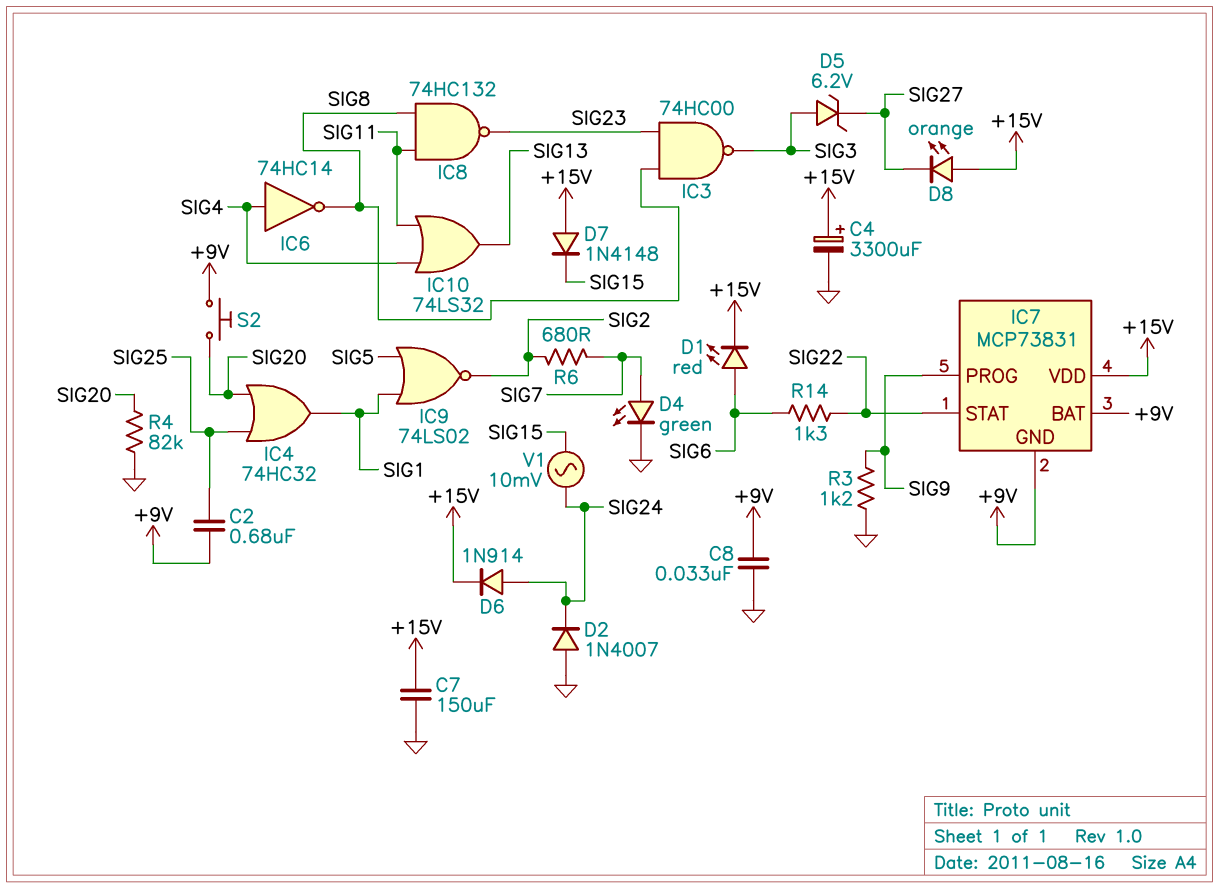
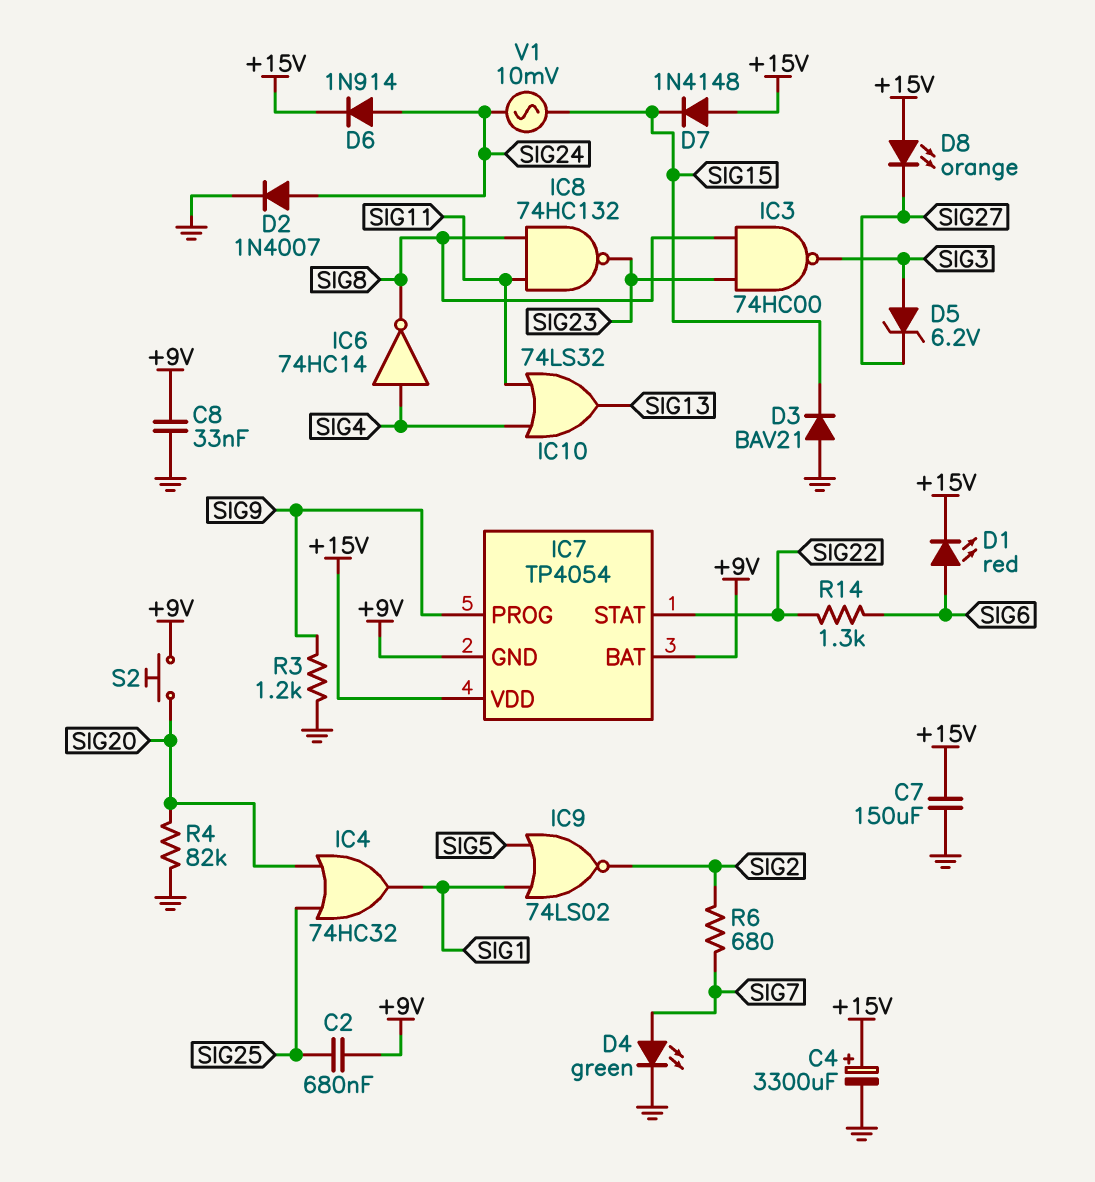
D2: diode 1N4007 (A GND, K SIG24) -> diode 1N4007 (A SIG24, K GND)
D3: none -> diode BAV21 (A GND, K SIG15)
IC7: MCP73831 -> TP4054

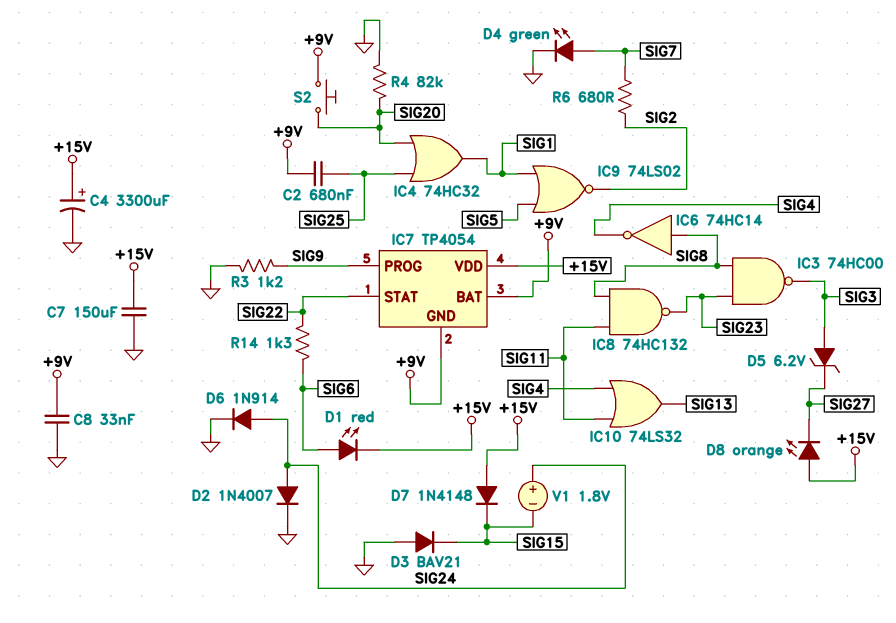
D6: diode 1N914 (A SIG24, K +15V) -> diode 1N914 (A SIG24, K GND)
IC6: NOT 74HC14 (in SIG4, out SIG8) -> NOT 74HC14 (in SIG8, out SIG4)
V1: AC 10mV (SIG15, SIG24) -> 1.8V (plus SIG24, minus SIG15)

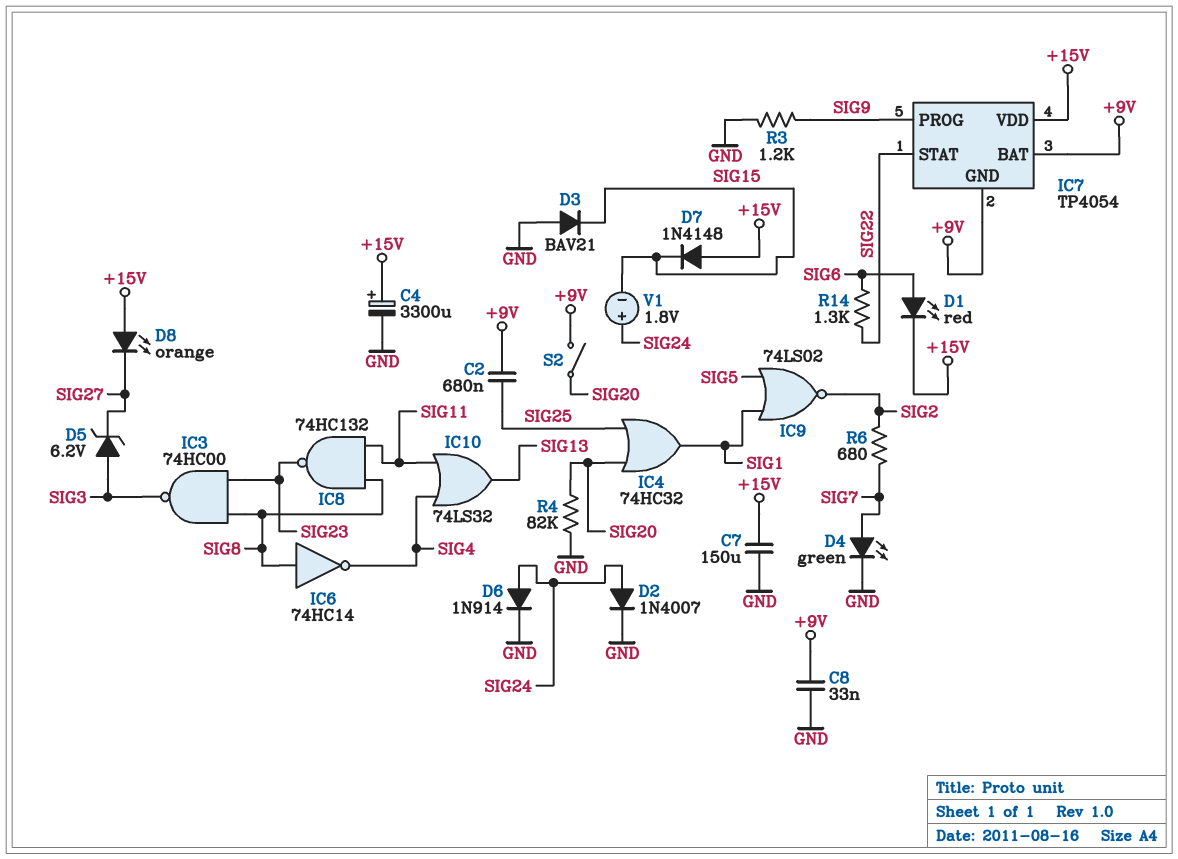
S2: button (+9V, SIG20) -> switch (+9V, SIG20)

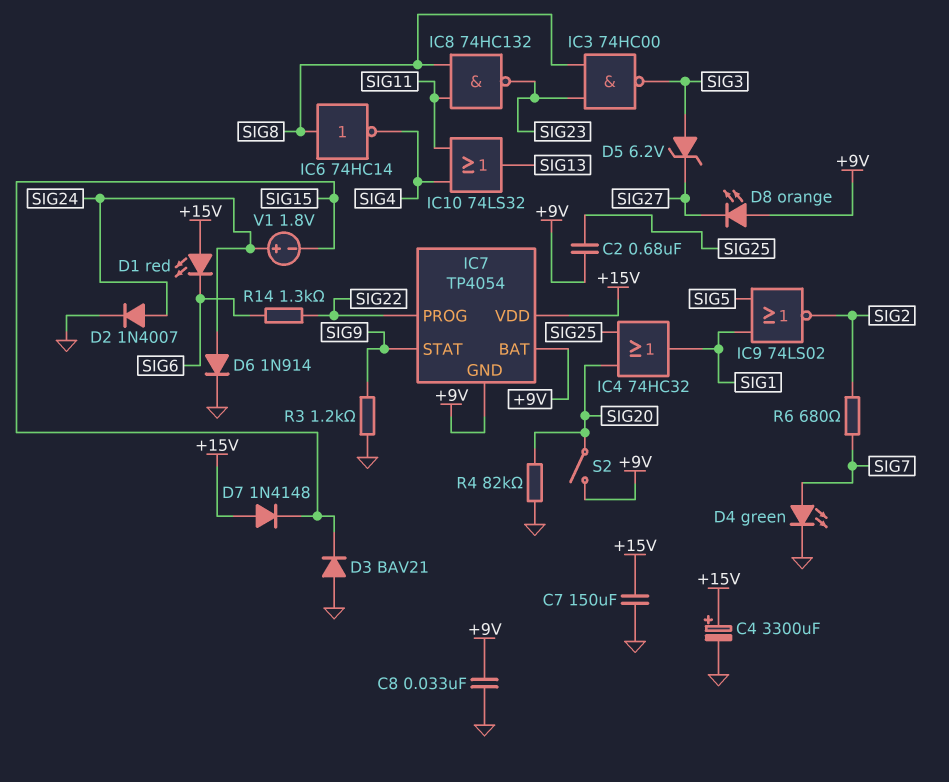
D1: LED red (A SIG6, K +15V) -> LED red (A +15V, K SIG6)
D8: LED orange (A +15V, K SIG27) -> LED orange (A +9V, K SIG27)
IC7 pin PROG: SIG9 -> SIG22
IC7 pin STAT: SIG22 -> SIG9

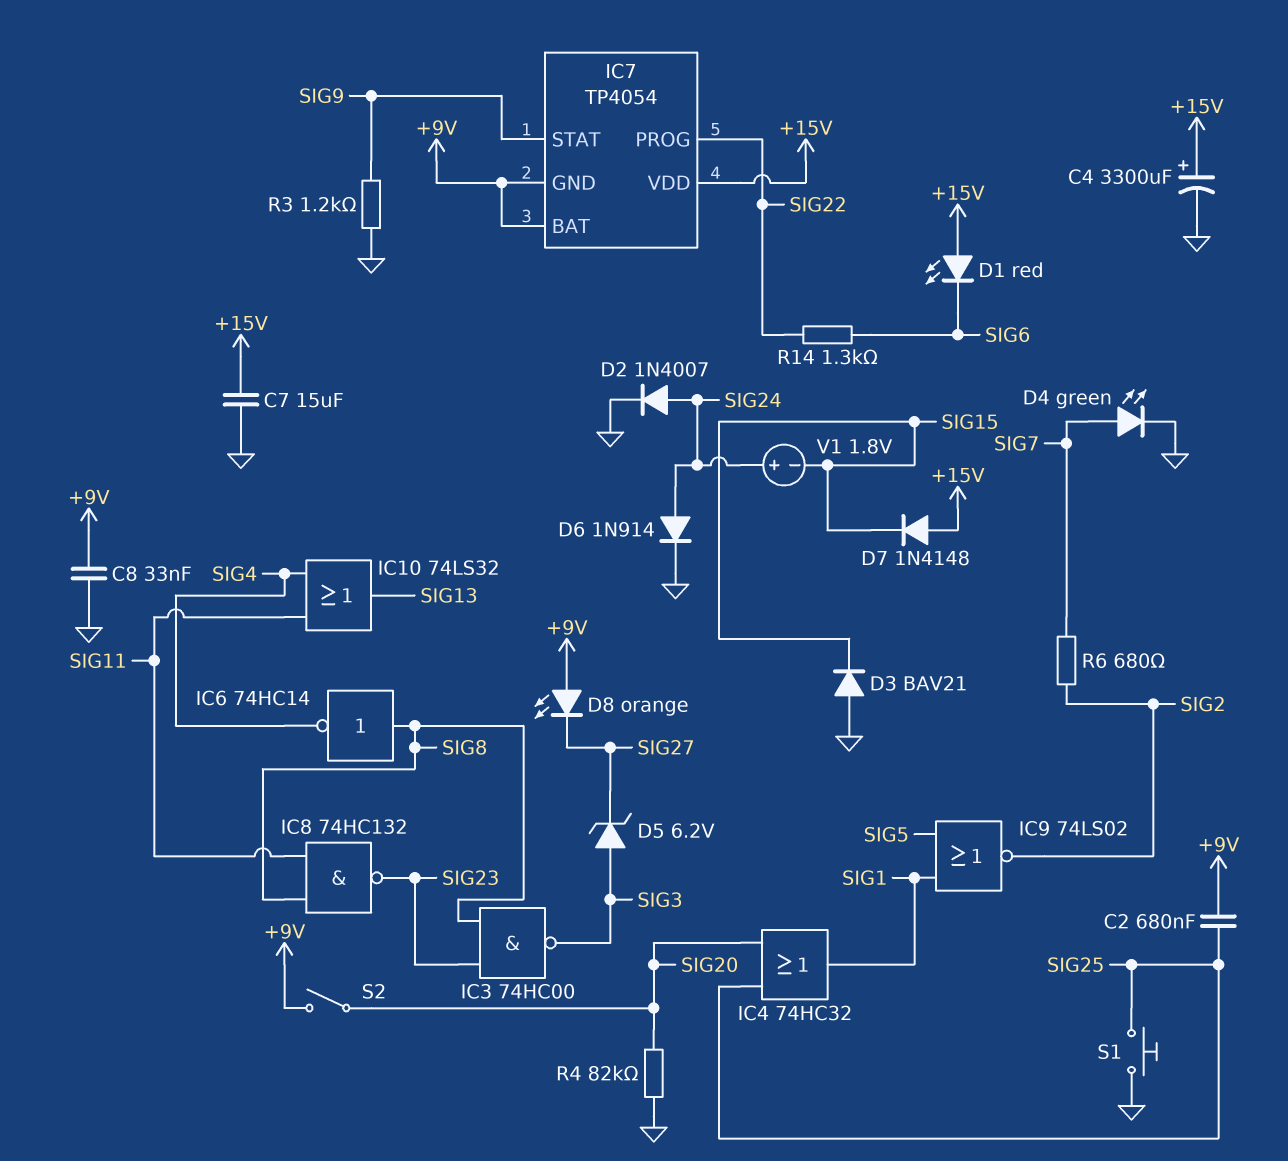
C7: 150uF (+15V, GND) -> 15uF (+15V, GND)
S1: none -> button (GND, SIG25)

